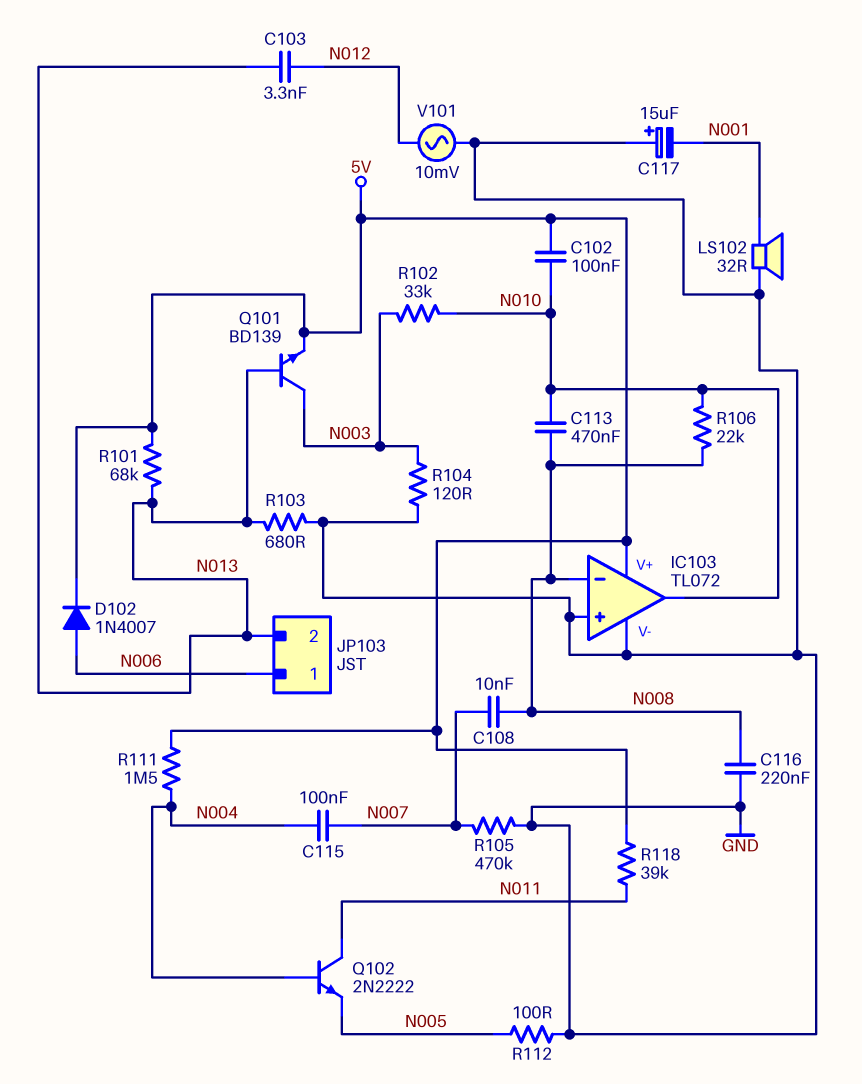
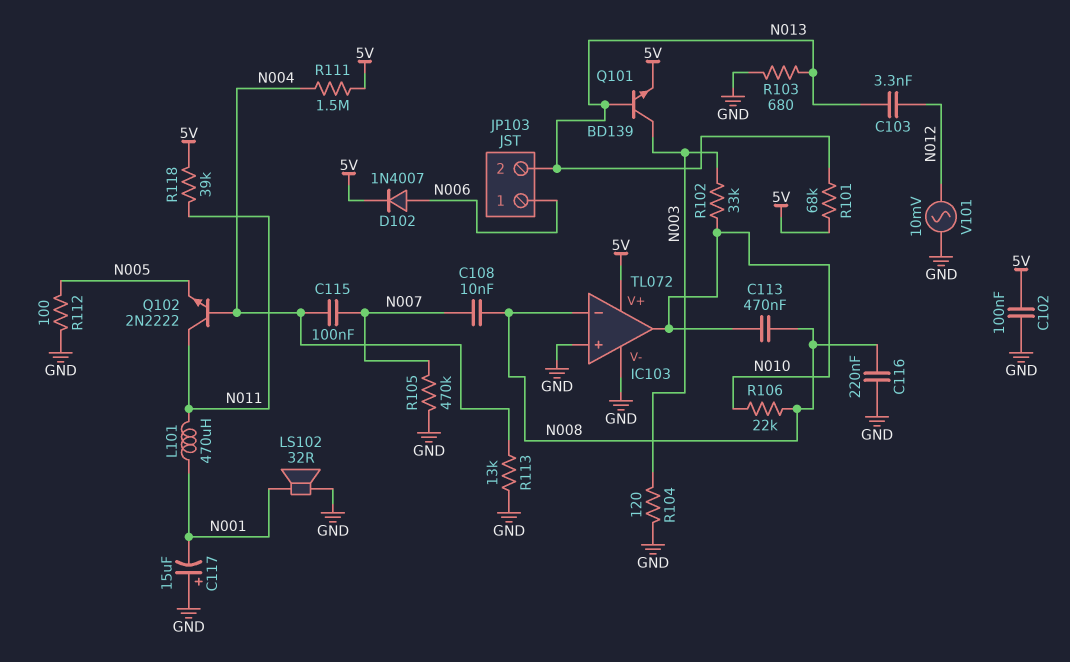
C102: 100nF (5V, N010) -> 100nF (5V, GND)
L101: none -> 470uH (N001, N011)
R113: none -> 13k (GND, N004)

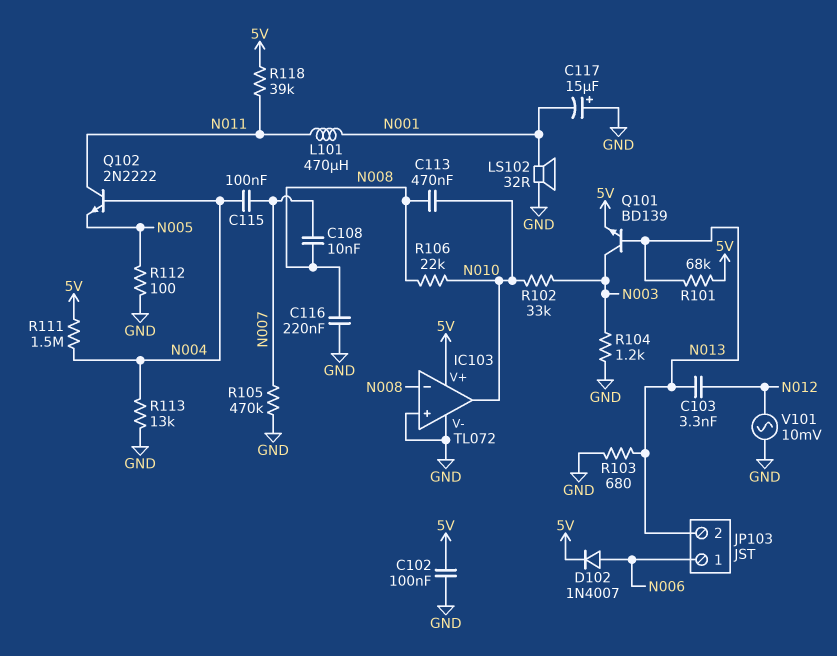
R104: 120 (GND, N003) -> 1.2k (GND, N003)

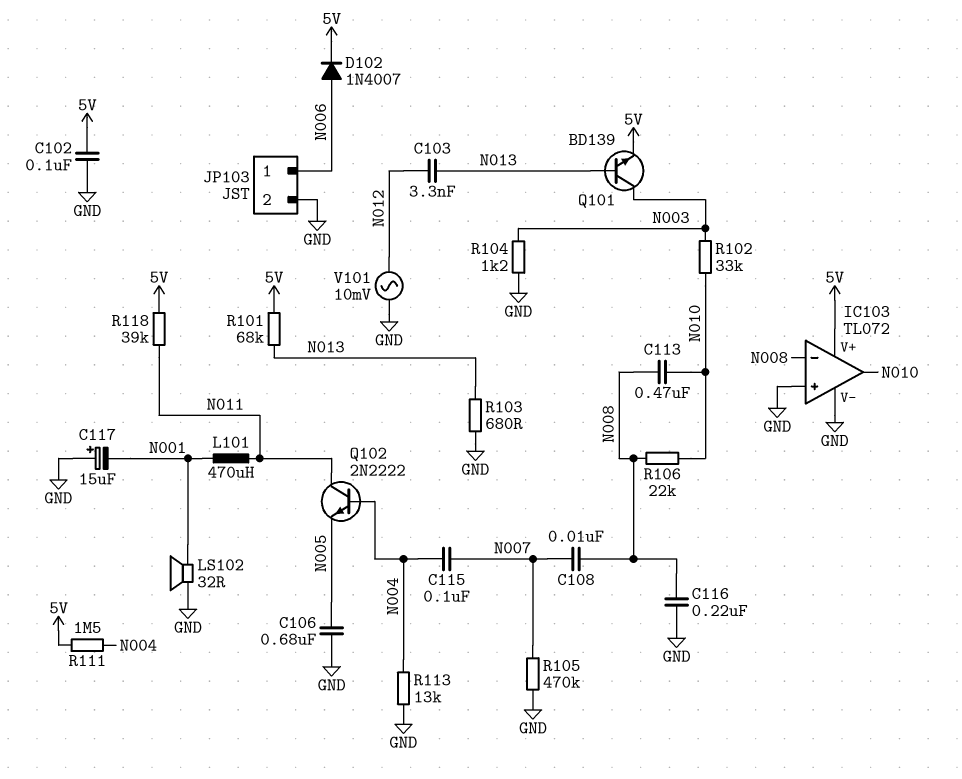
C106: none -> 680nF (GND, N005)
JP103 pin 2: N013 -> GND
R112: 100 (GND, N005) -> none

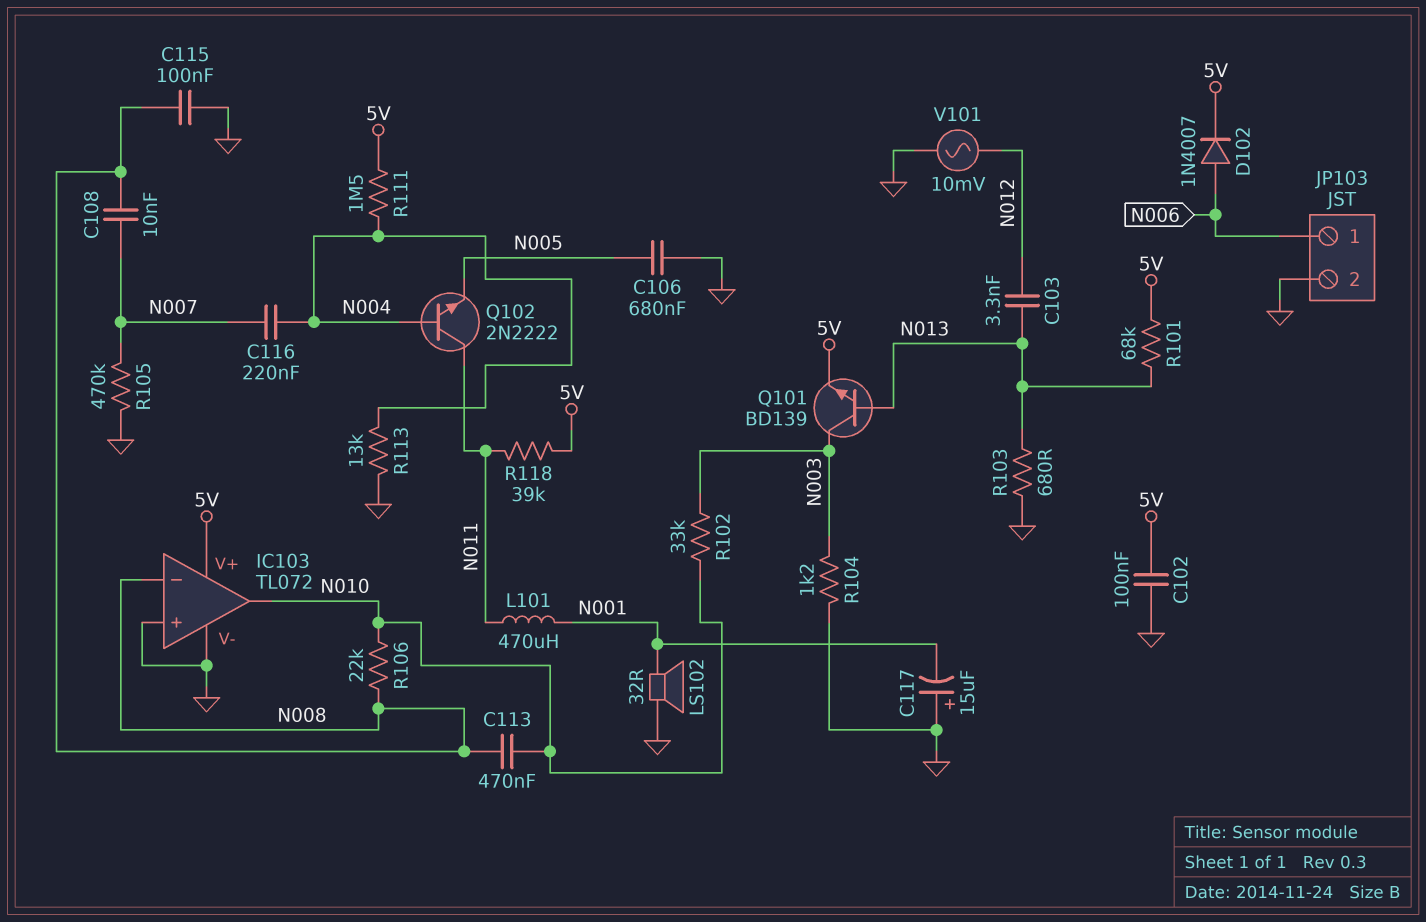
C115: 100nF (N004, N007) -> 100nF (GND, N008)
C116: 220nF (GND, N008) -> 220nF (N004, N007)

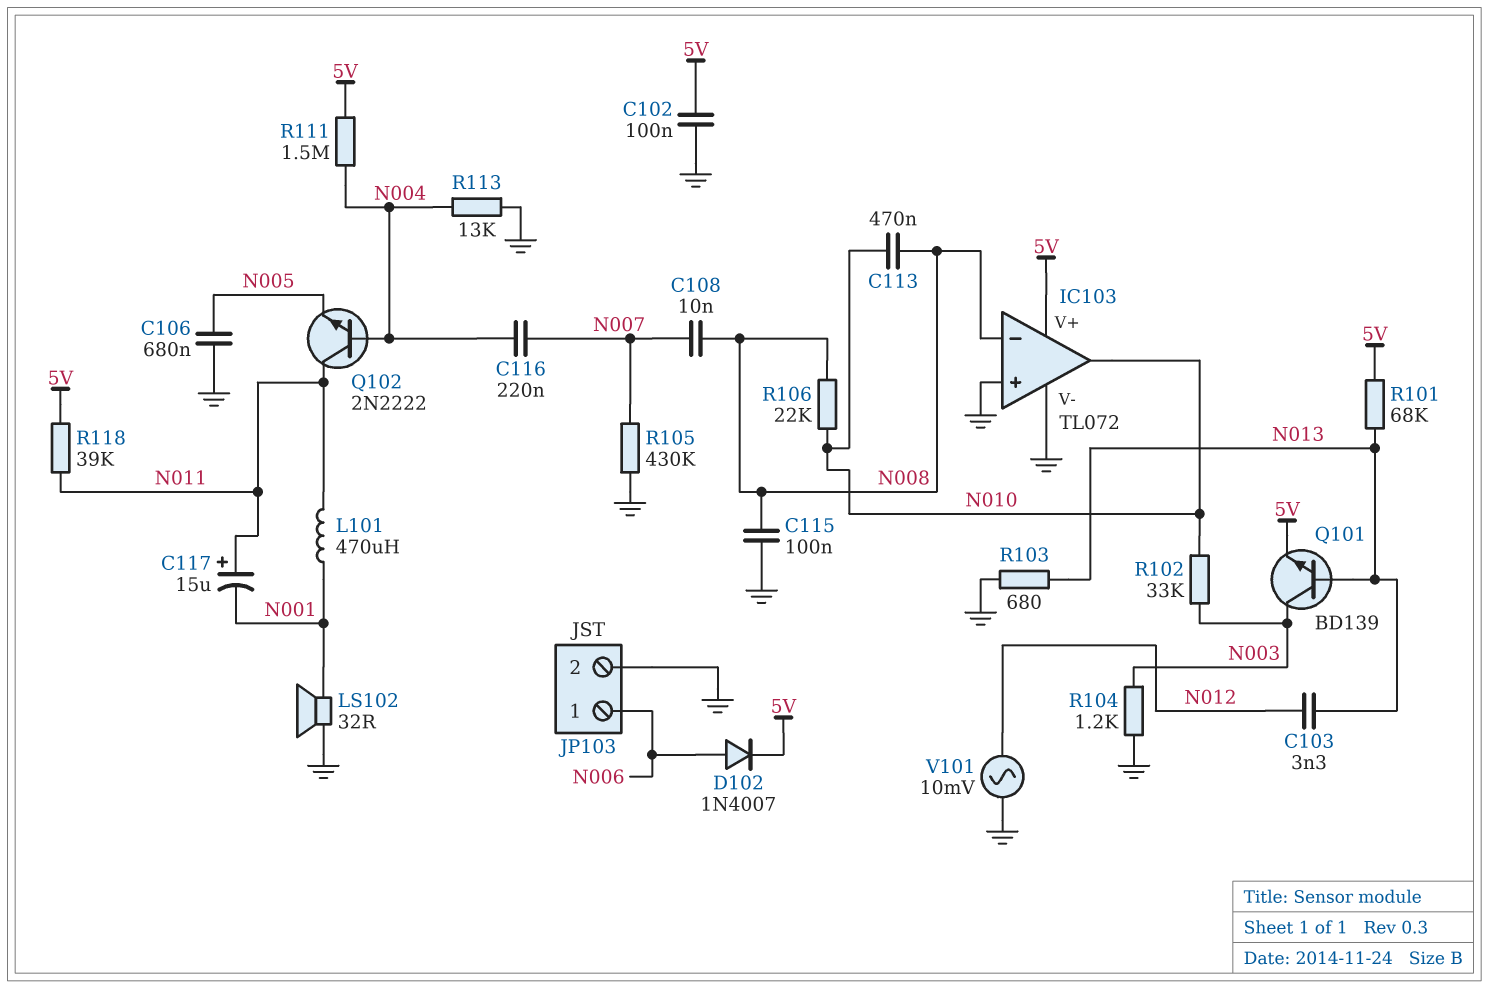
C117: 15uF (plus GND, minus N001) -> 15uF (plus N011, minus N001)
R105: 470k (GND, N007) -> 430k (GND, N007)

